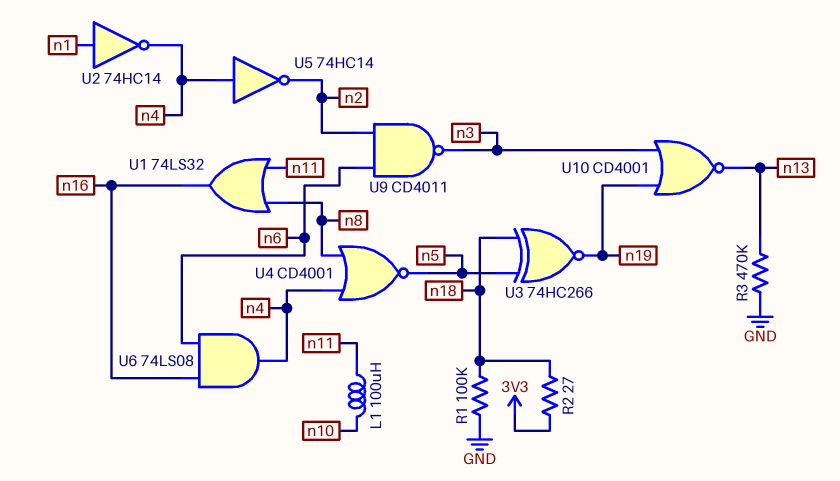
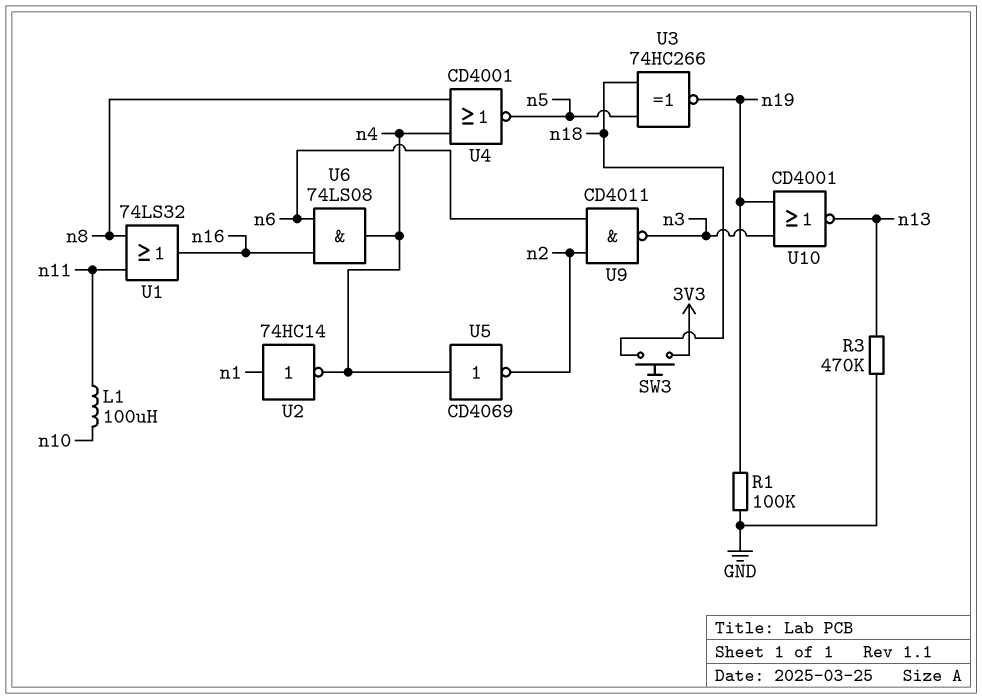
R1: 100k (GND, n18) -> 100k (GND, n19)
R2: 27 (3V3, n18) -> none
SW3: none -> button (3V3, n18)
U5: NOT 74HC14 (in n4, out n2) -> NOT CD4069 (in n4, out n2)

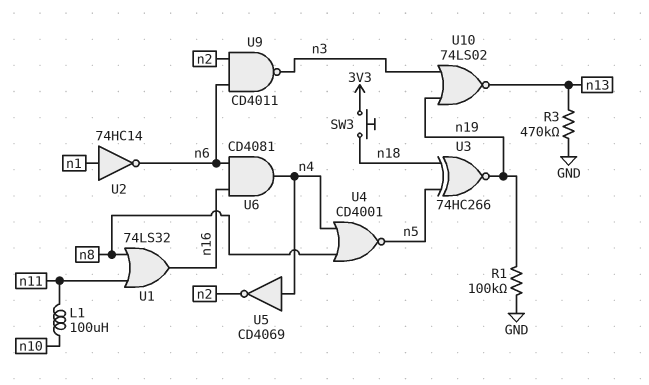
U2: NOT 74HC14 (in n1, out n4) -> NOT 74HC14 (in n1, out n6)
U6: AND 74LS08 (in n6, in n16, out n4) -> AND CD4081 (in n6, in n16, out n4)
U10: NOR CD4001 (in n3, in n19, out n13) -> NOR 74LS02 (in n3, in n19, out n13)

